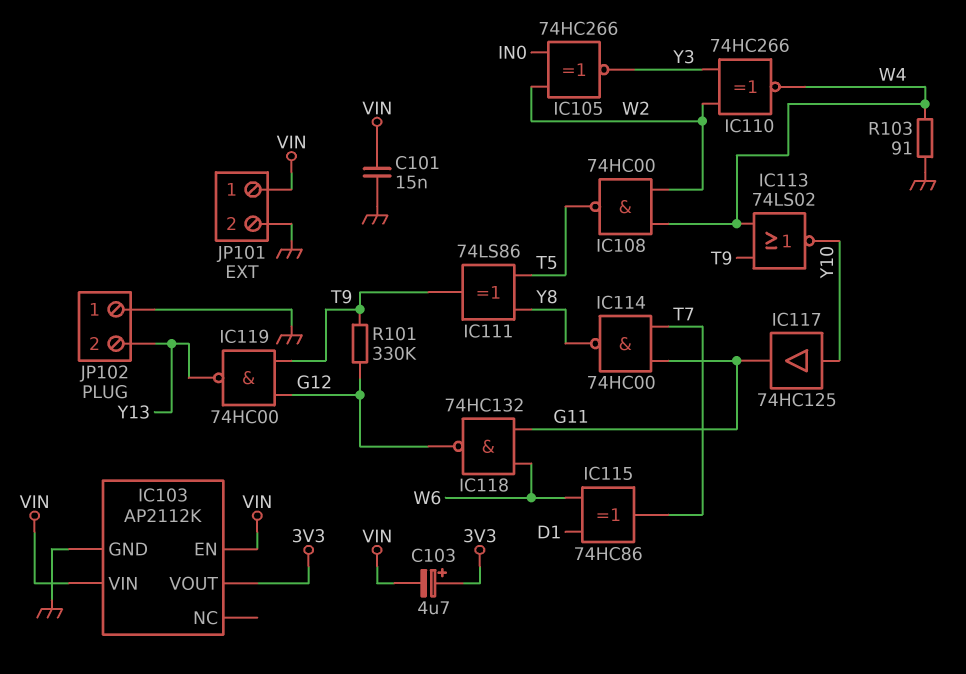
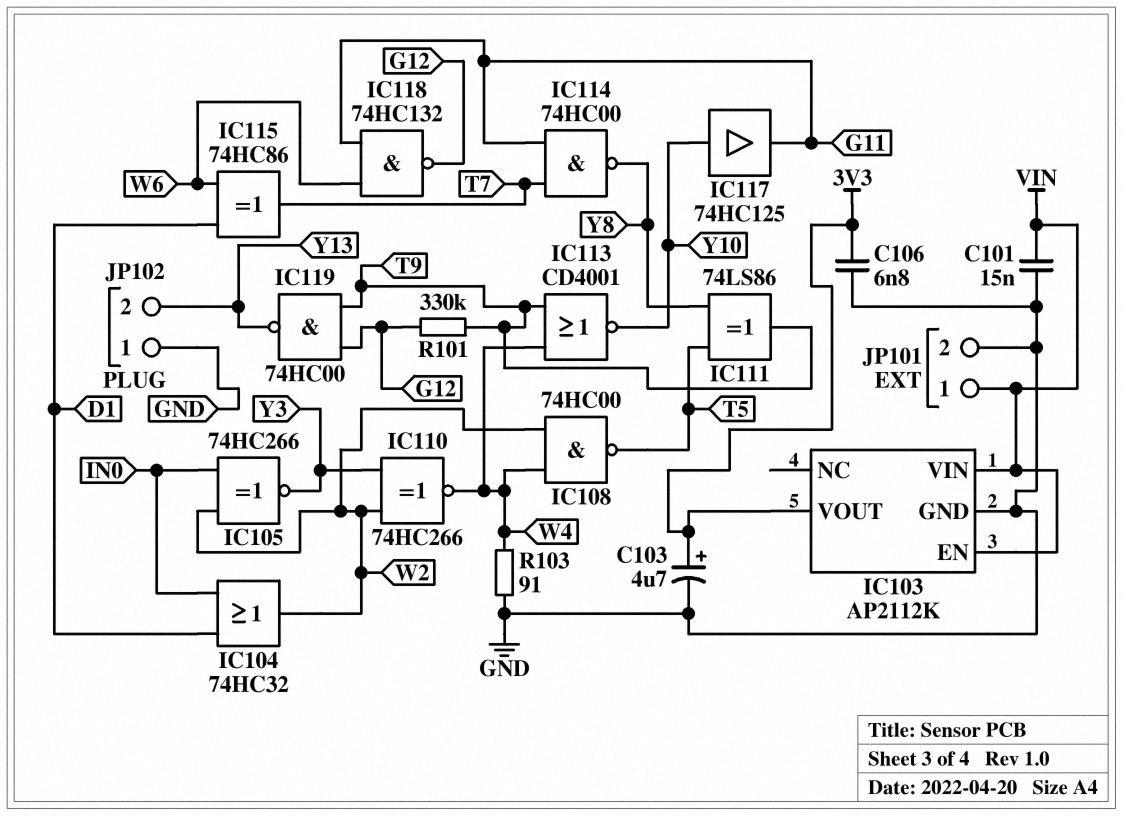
C103: 4.7uF (plus 3V3, minus VIN) -> 4.7uF (plus 3V3, minus GND)
C106: none -> 6.8nF (3V3, GND)
IC104: none -> OR 74HC32 (in D1, in IN0, out W2)
IC113: NOR 74LS02 (in T9, in W4, out Y10) -> NOR CD4001 (in T9, in W4, out Y10)

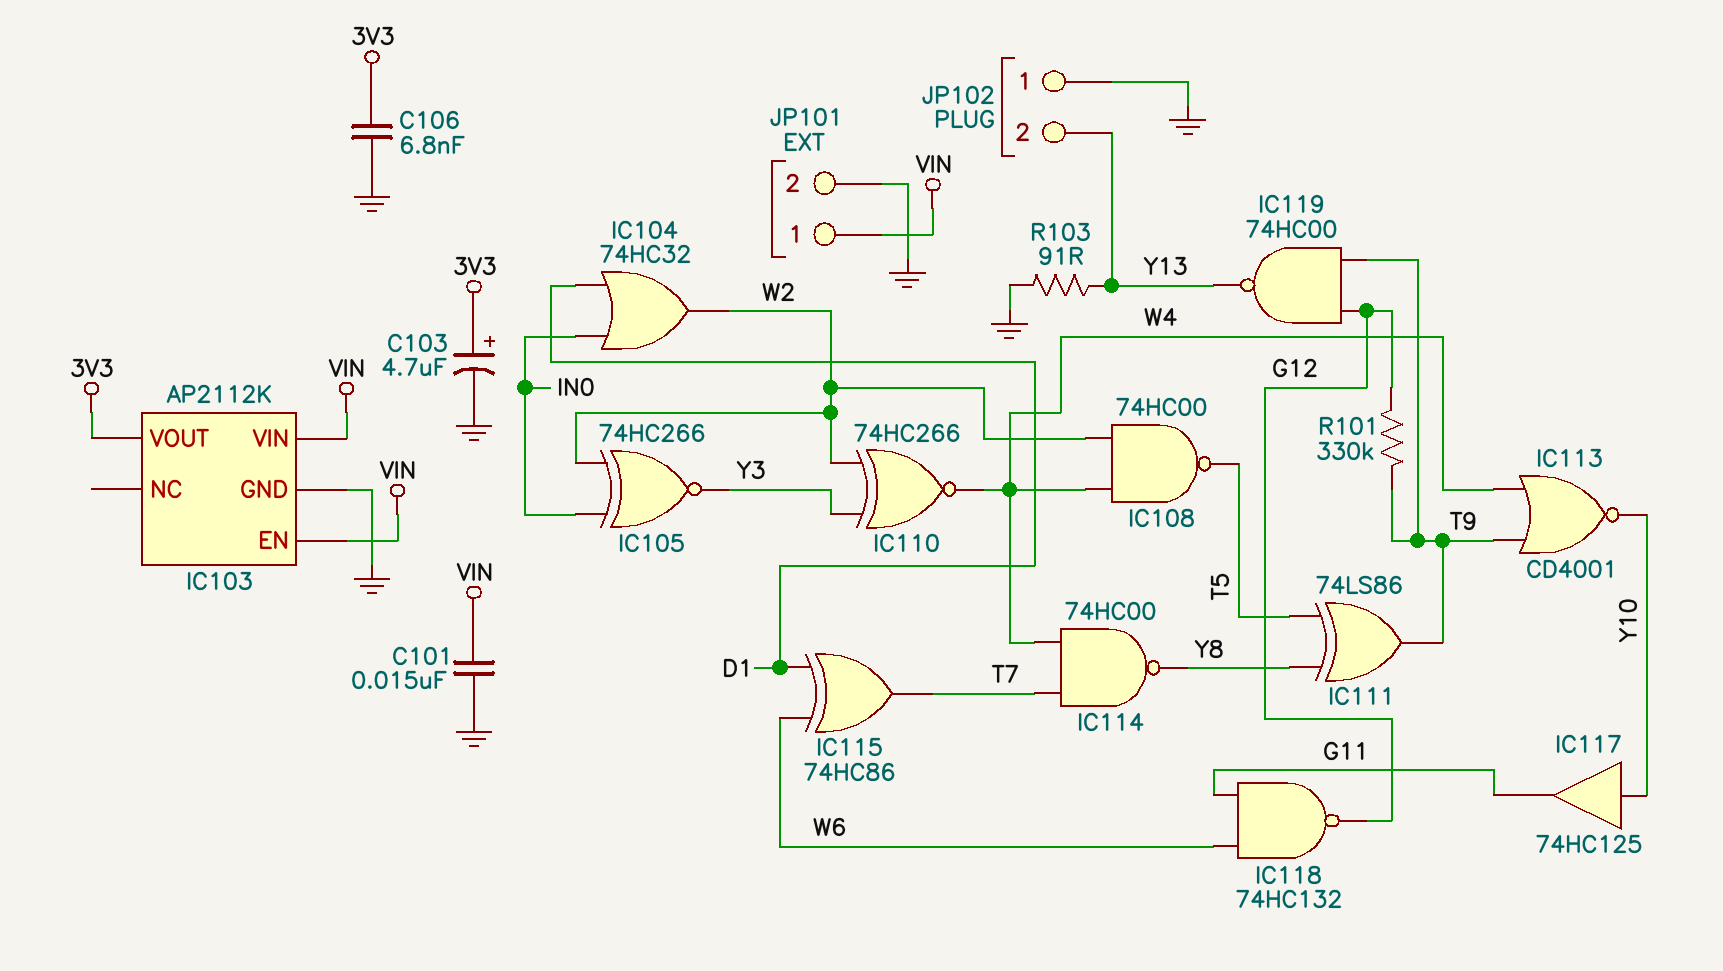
IC114: NAND 74HC00 (in G11, in T7, out Y8) -> NAND 74HC00 (in T7, in W4, out Y8)
R103: 91 (GND, W4) -> 91 (GND, Y13)

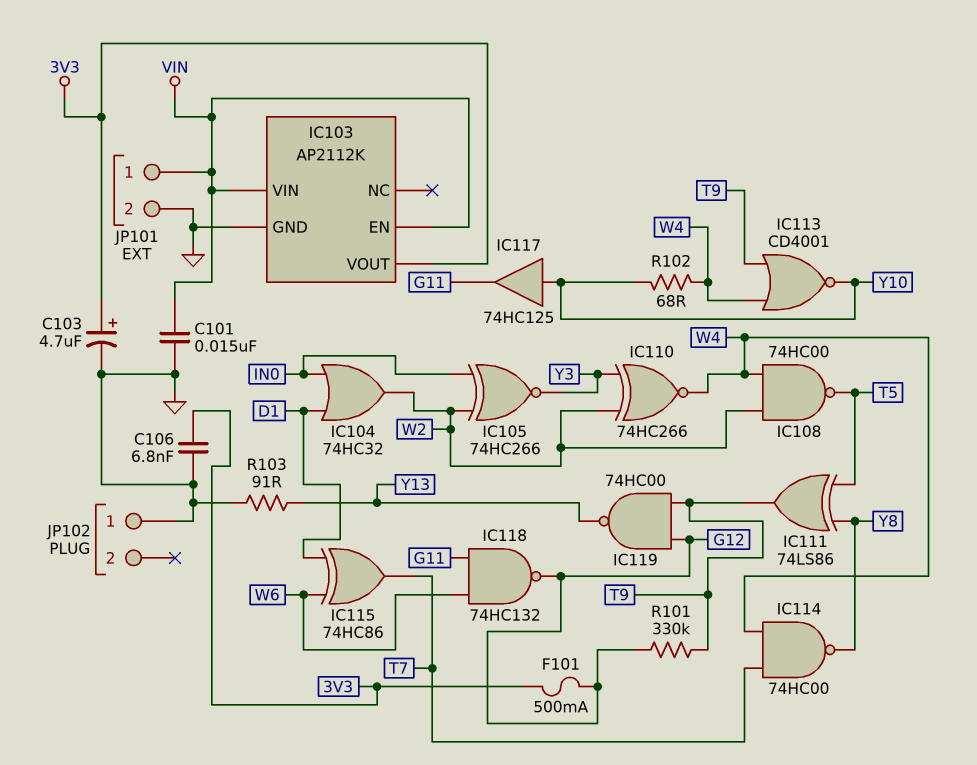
F101: none -> 500mA (3V3, G12)
JP102 pin 2: Y13 -> none
R102: none -> 68 (W4, Y10)

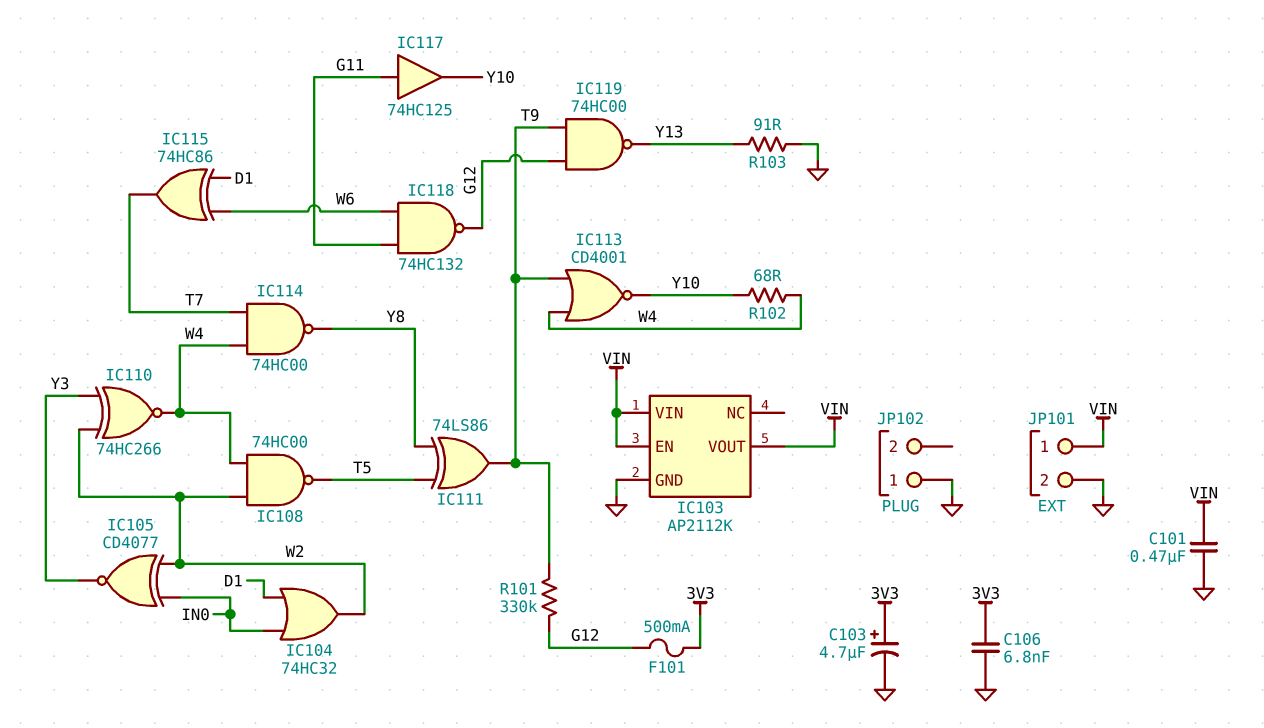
C101: 15nF (GND, VIN) -> 470nF (GND, VIN)
IC103 pin VOUT: 3V3 -> VIN
IC105: XNOR 74HC266 (in IN0, in W2, out Y3) -> XNOR CD4077 (in IN0, in W2, out Y3)
IC117: buffer 74HC125 (in Y10, out G11) -> buffer 74HC125 (in G11, out Y10)

